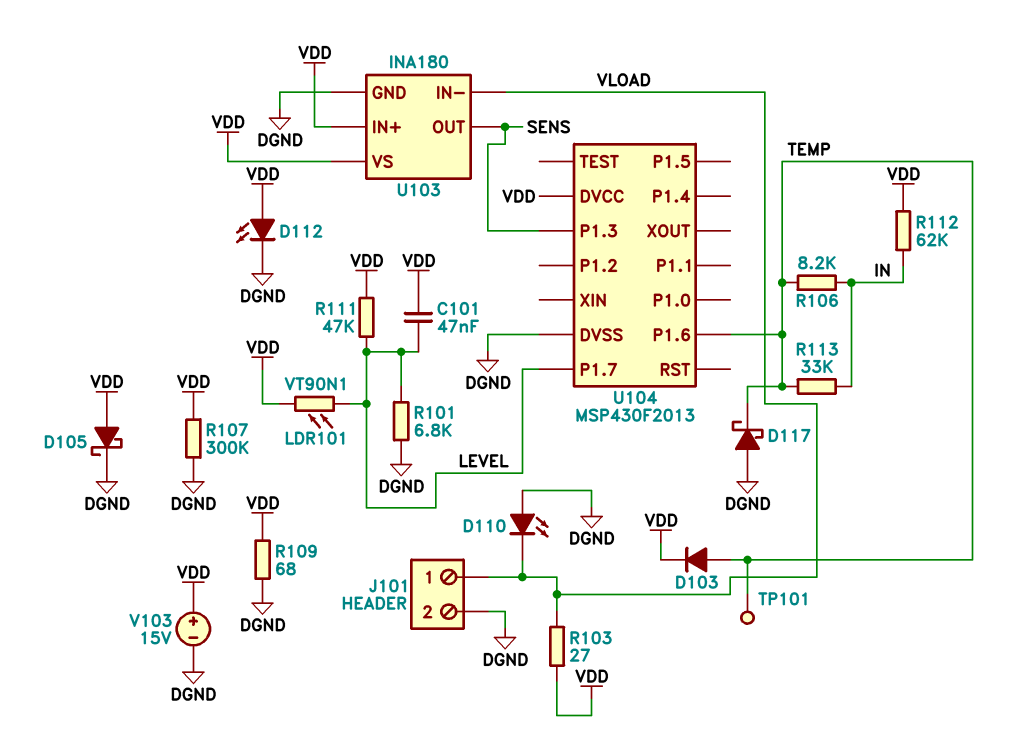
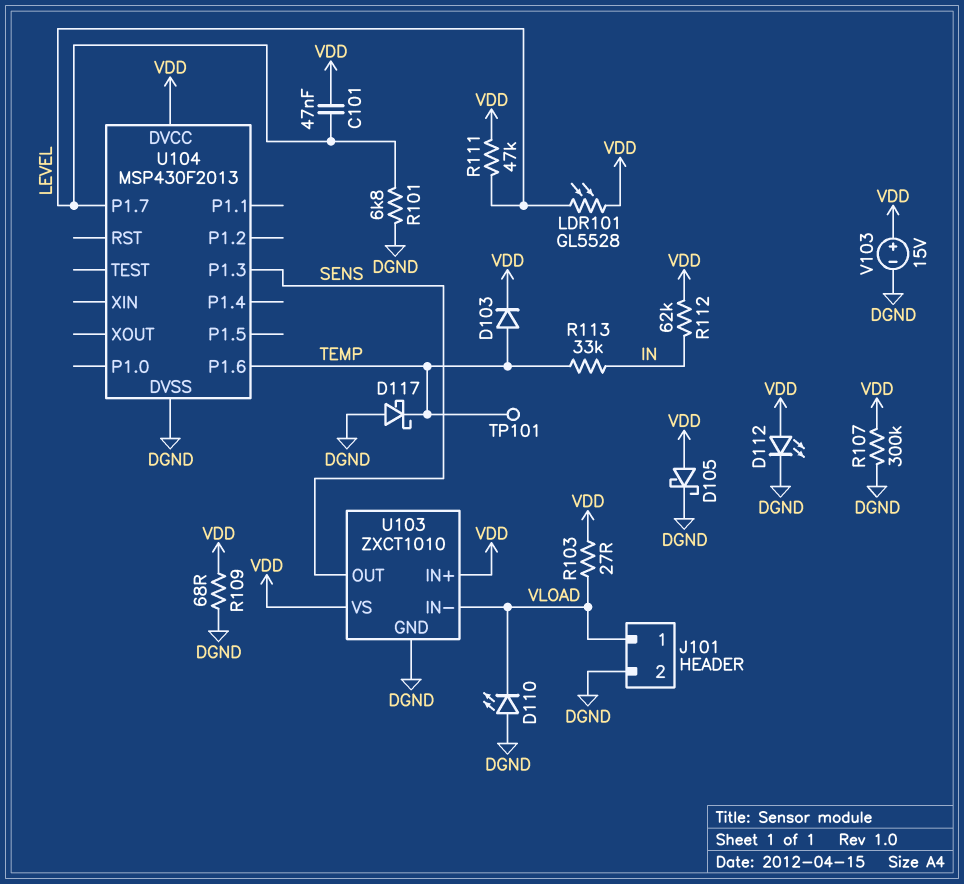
LDR101: VT90N1 (LEVEL, VDD) -> GL5528 (LEVEL, VDD)
R106: 8.2k (IN, TEMP) -> none
U103: INA180 -> ZXCT1010

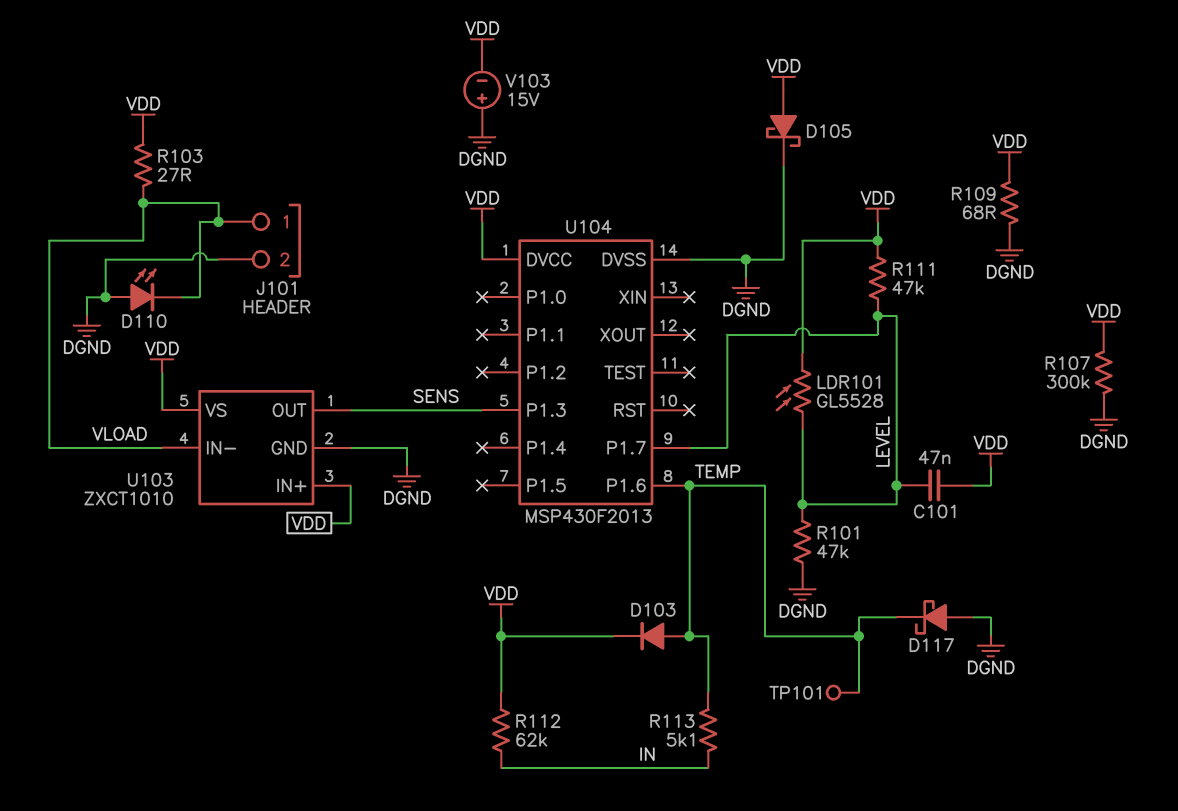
D112: LED (A VDD, K DGND) -> none
R101: 6.8k (DGND, LEVEL) -> 47k (DGND, LEVEL)
R113: 33k (IN, TEMP) -> 5.1k (IN, TEMP)
V103: 15V (plus VDD, minus DGND) -> 15V (plus DGND, minus VDD)

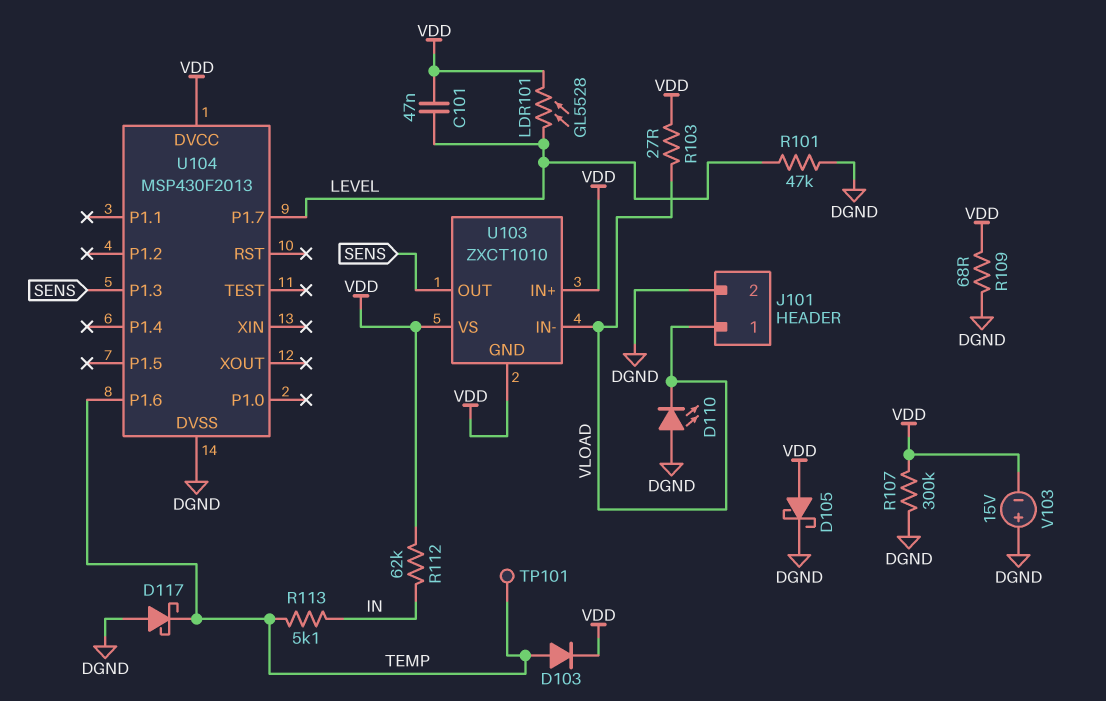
R111: 47k (LEVEL, VDD) -> none
U103 pin GND: DGND -> VDD

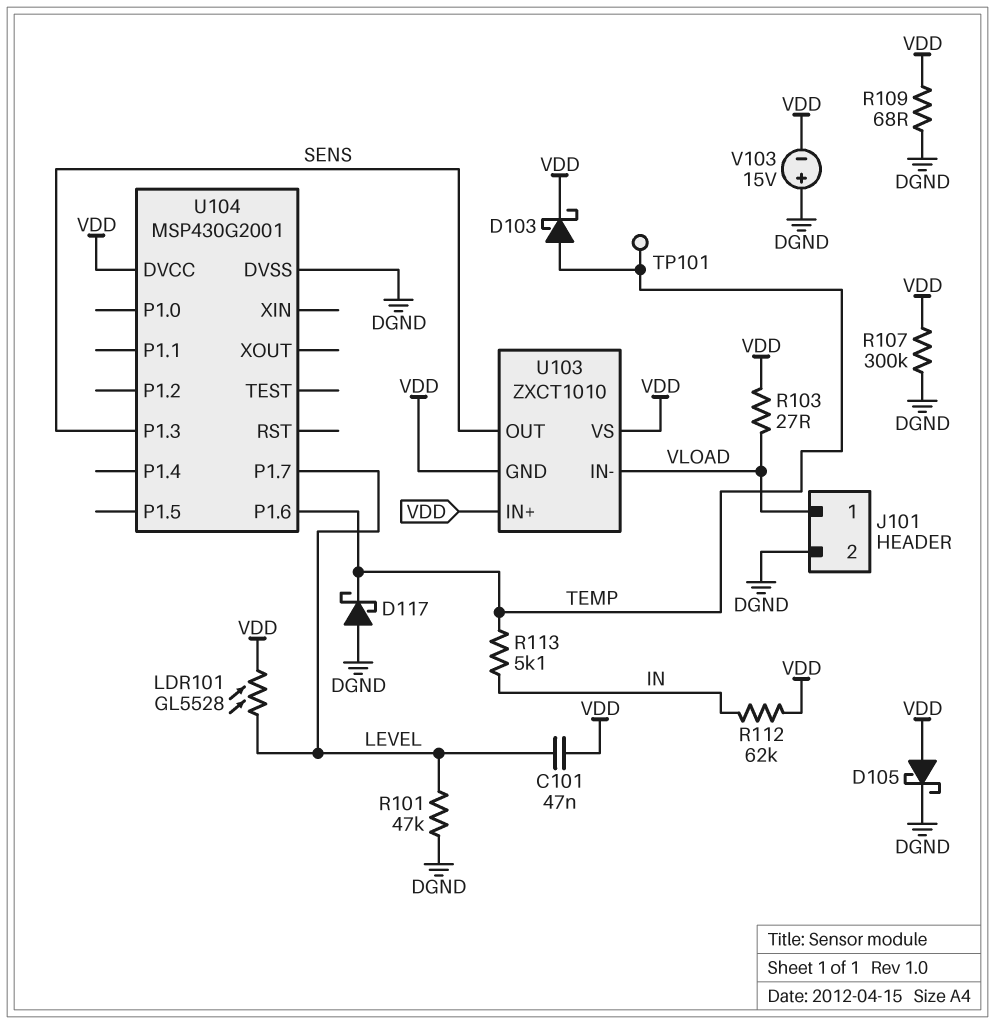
D103: diode (A TEMP, K VDD) -> schottky (A TEMP, K VDD)
D110: LED (A DGND, K VLOAD) -> none
U104: MSP430F2013 -> MSP430G2001

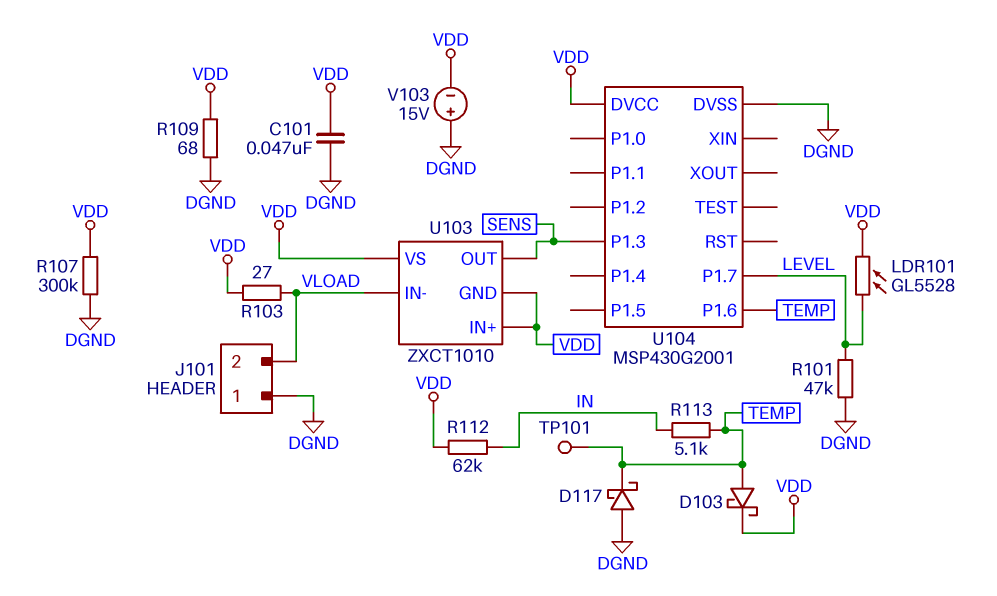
C101: 47nF (LEVEL, VDD) -> 47nF (DGND, VDD)
D105: schottky (A VDD, K DGND) -> none
J101 pin 1: VLOAD -> DGND
J101 pin 2: DGND -> VLOAD

